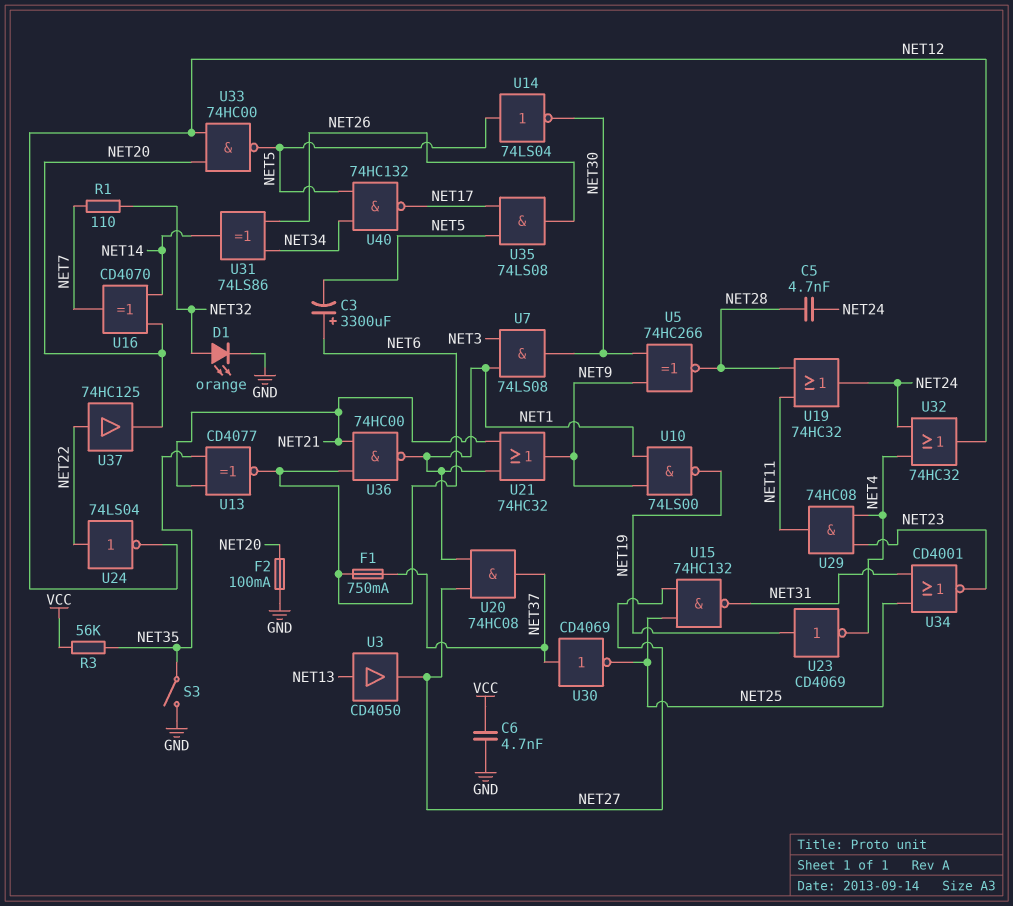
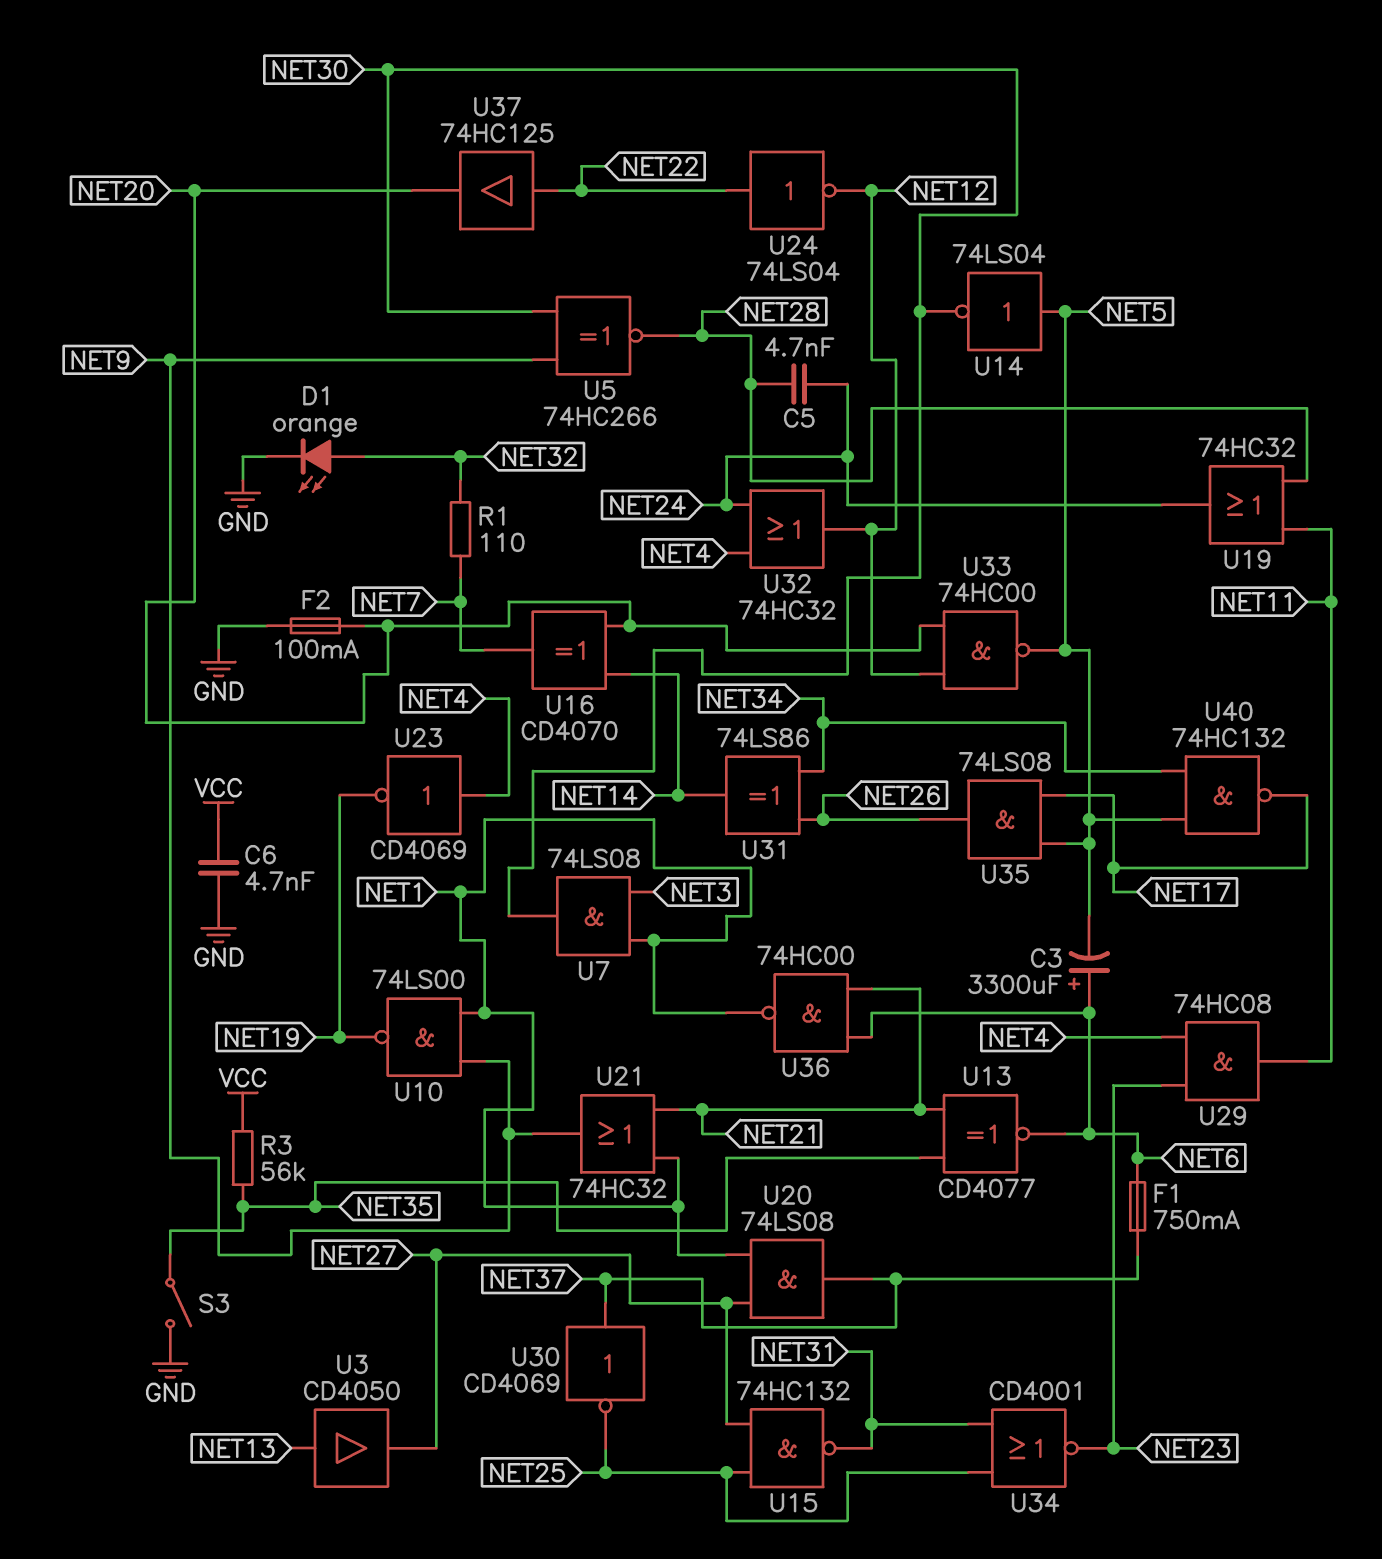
U20: AND 74HC08 (in NET1, in NET27, out NET37) -> AND 74LS08 (in NET1, in NET27, out NET37)
U23: NOT CD4069 (in NET19, out NET4) -> NOT CD4069 (in NET4, out NET19)

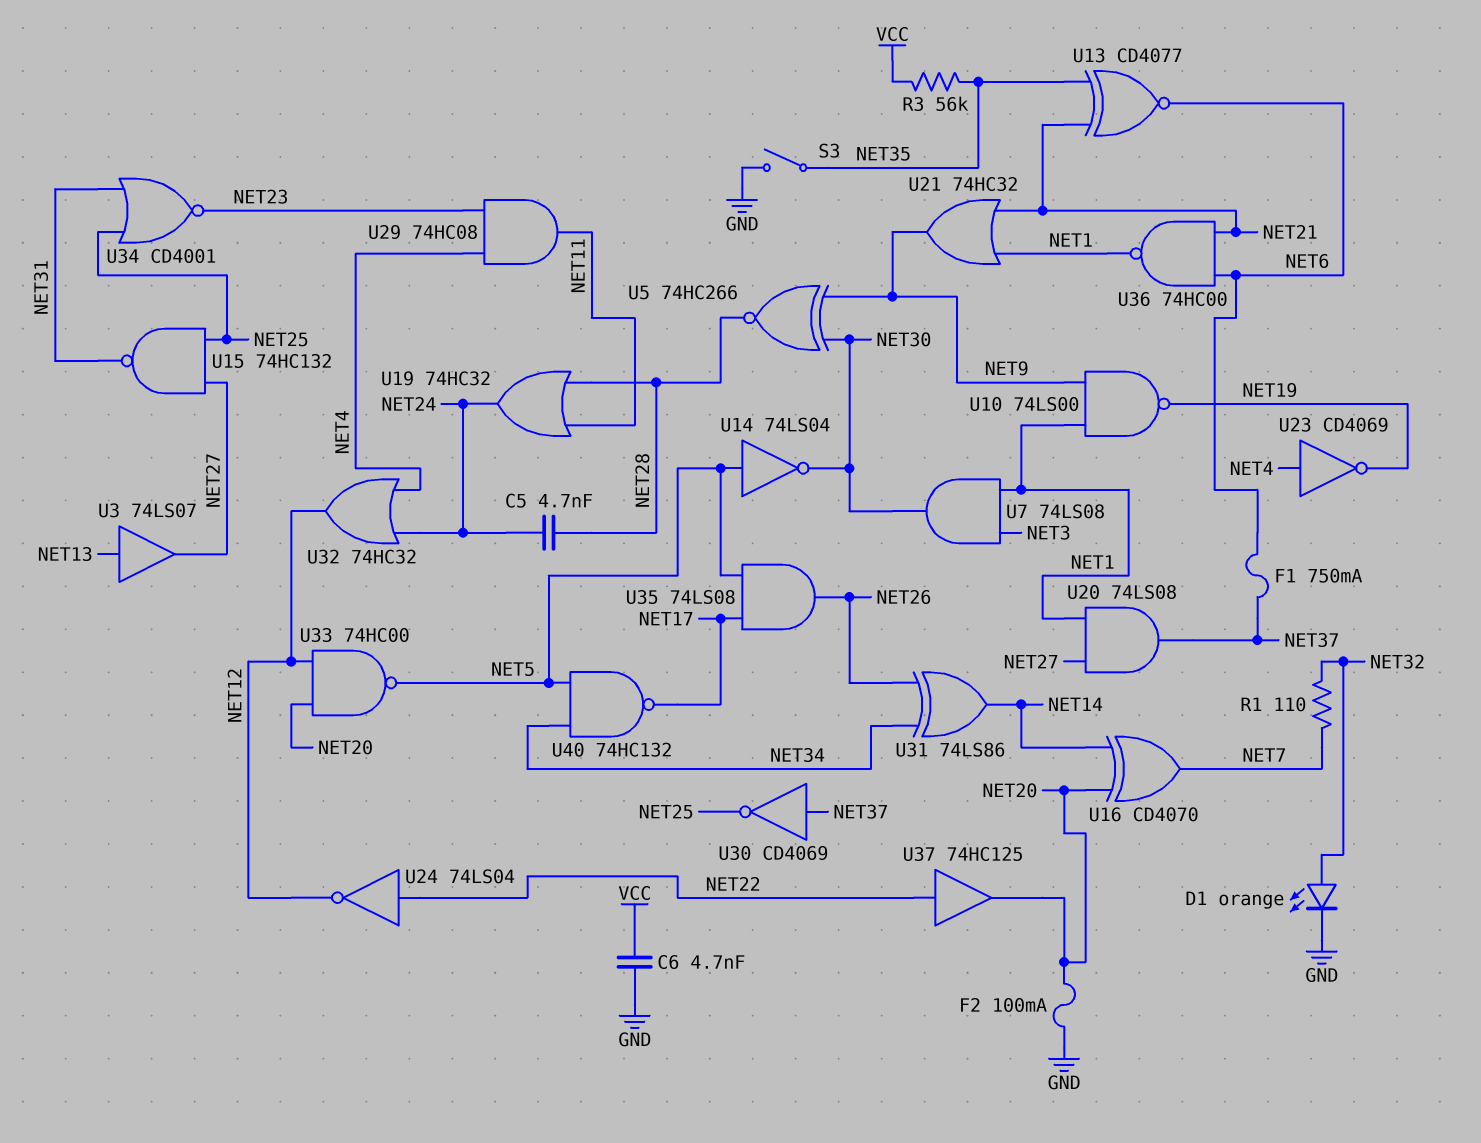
C3: 3300uF (plus NET6, minus NET5) -> none
U3: buffer CD4050 (in NET13, out NET27) -> buffer 74LS07 (in NET13, out NET27)

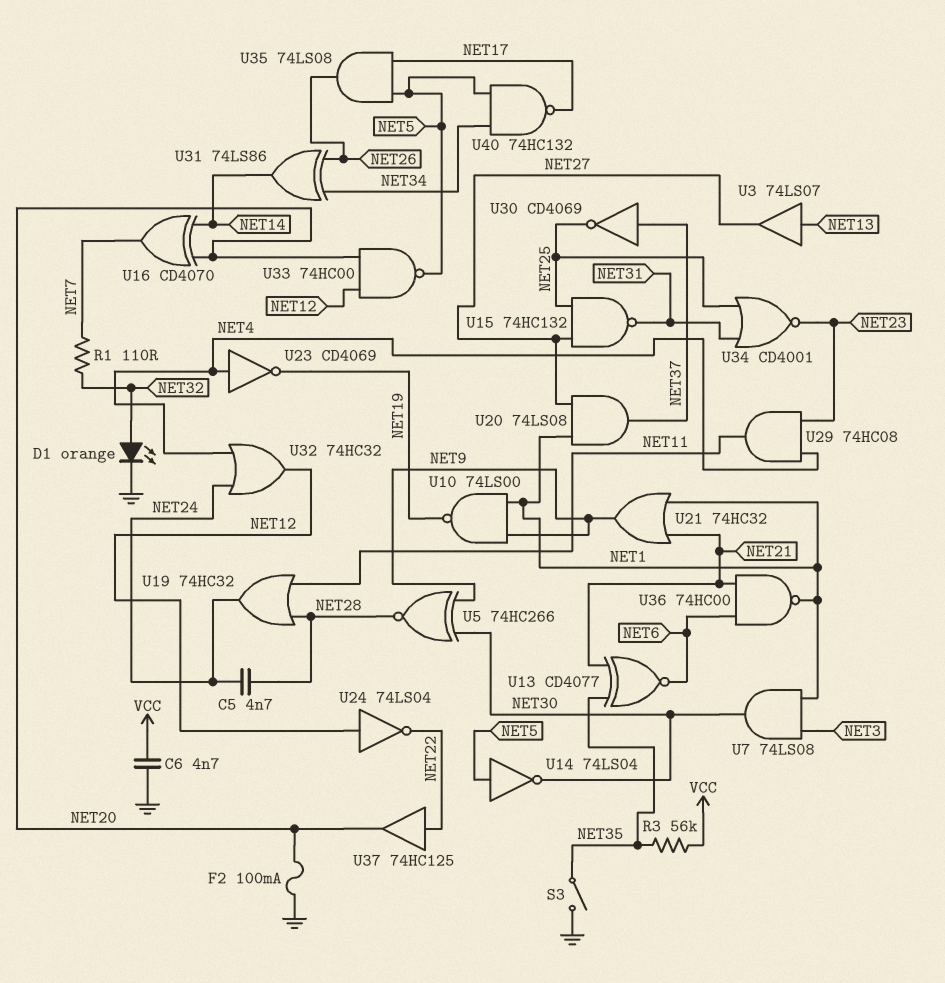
F1: 750mA (NET6, NET37) -> none
U24: NOT 74LS04 (in NET22, out NET12) -> NOT 74LS04 (in NET12, out NET22)

